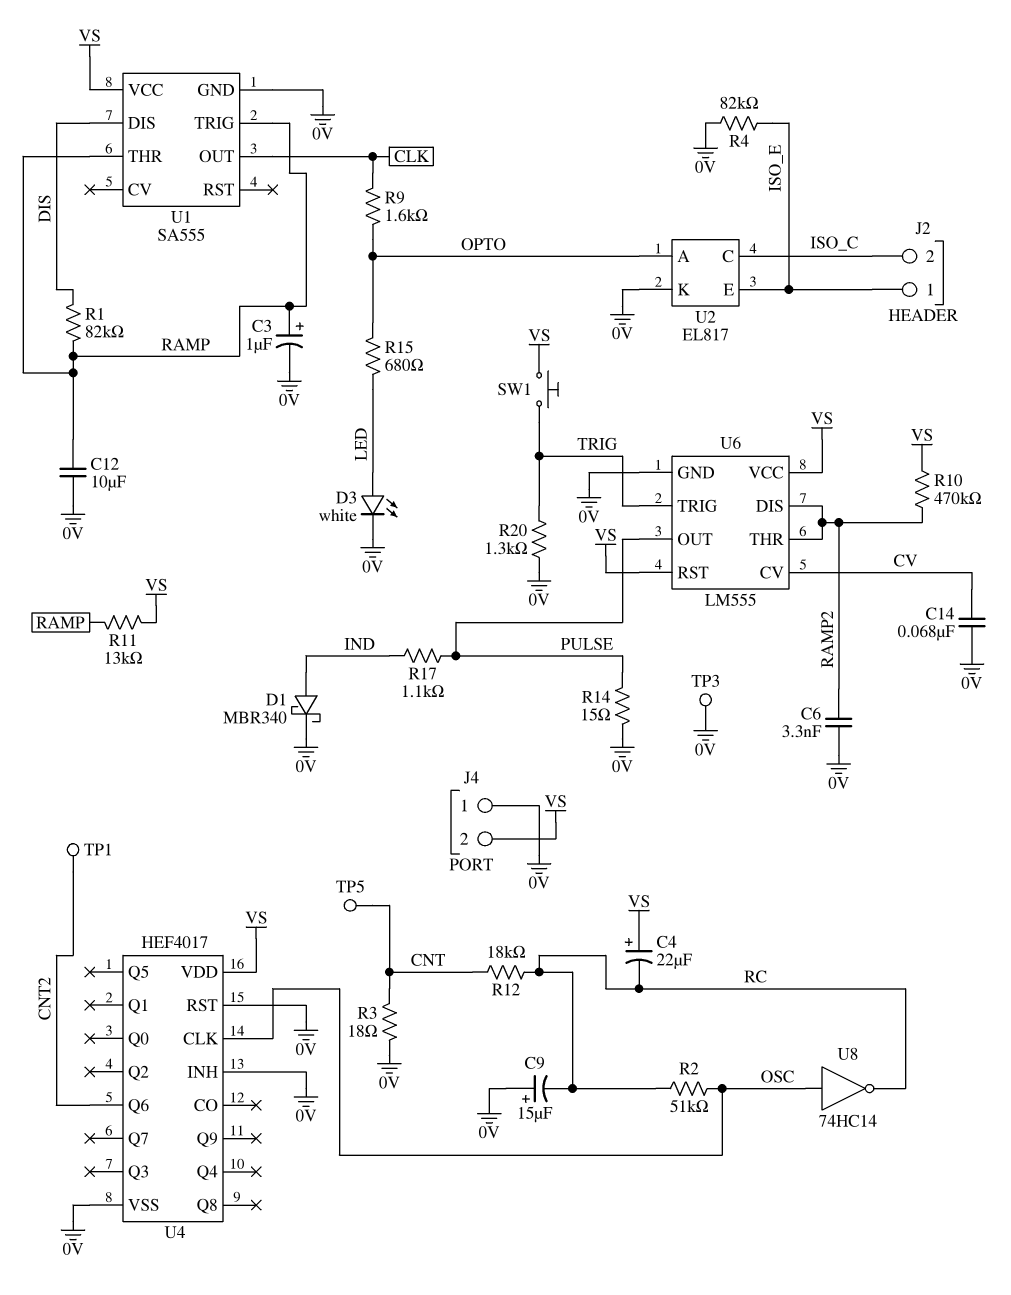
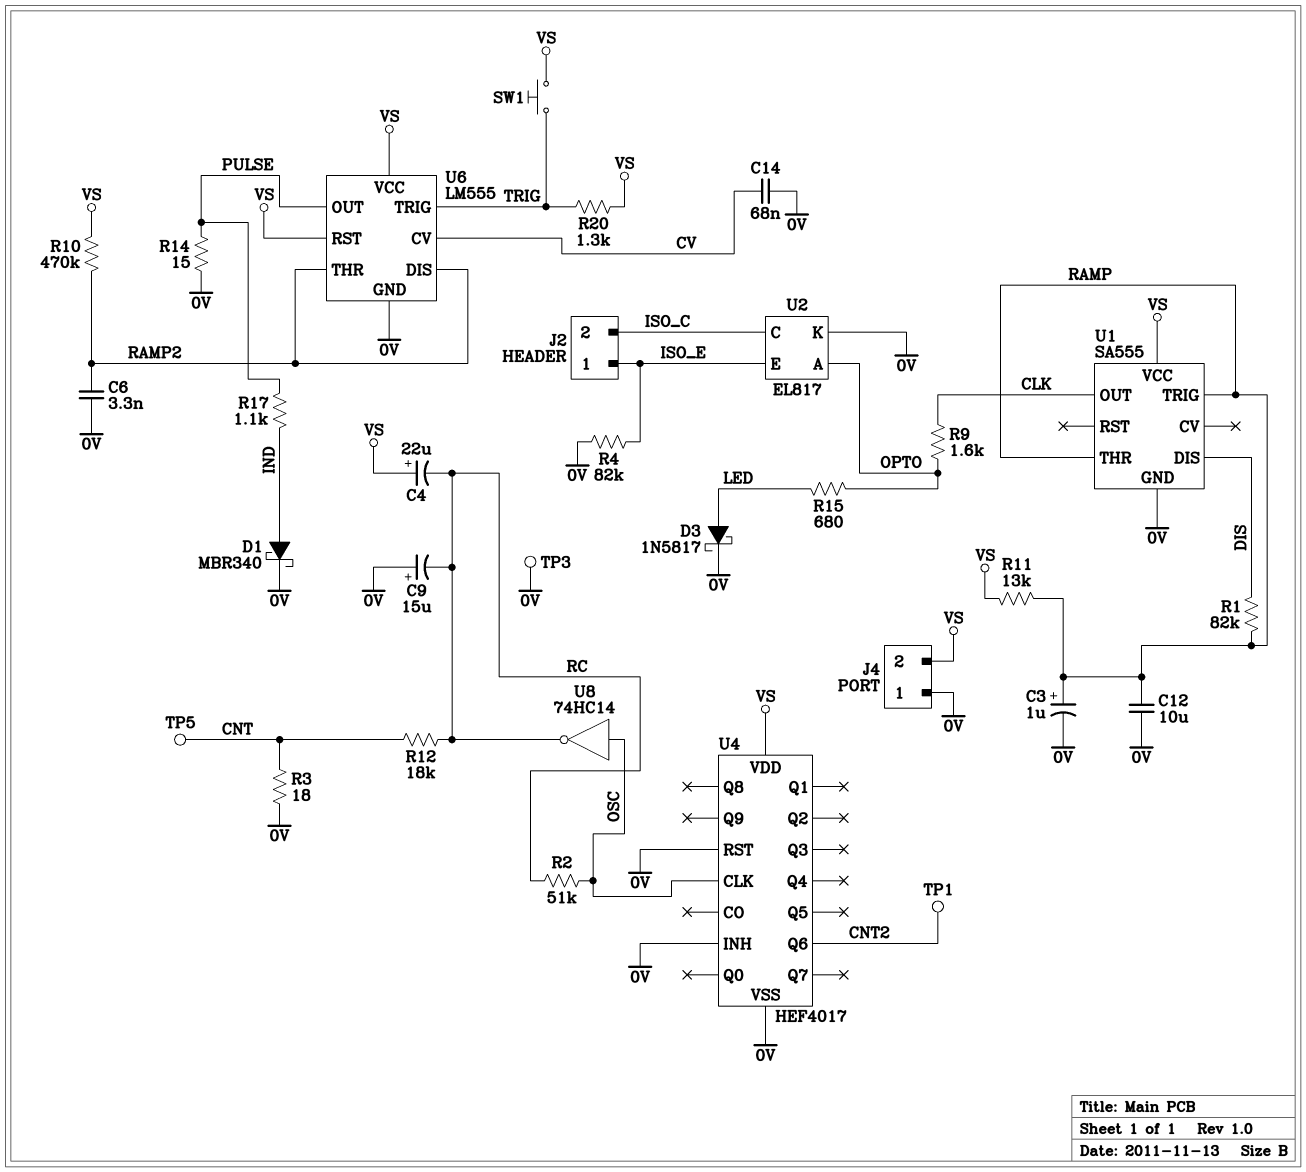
D3: LED white (A LED, K 0V) -> schottky 1N5817 (A LED, K 0V)
R20: 1.3k (0V, TRIG) -> 1.3k (TRIG, VS)

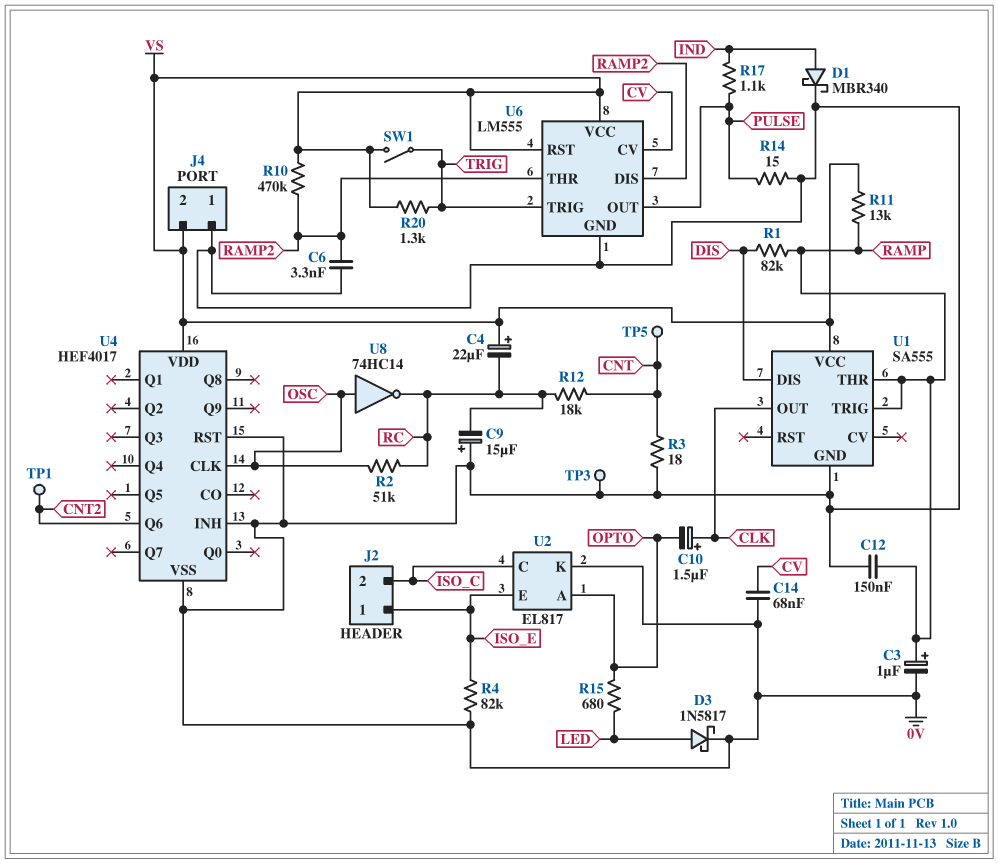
C10: none -> 1.5uF (plus CLK, minus OPTO)
C12: 10uF (0V, RAMP) -> 150nF (0V, RAMP)
R9: 1.6k (CLK, OPTO) -> none
SW1: button (TRIG, VS) -> switch (TRIG, VS)

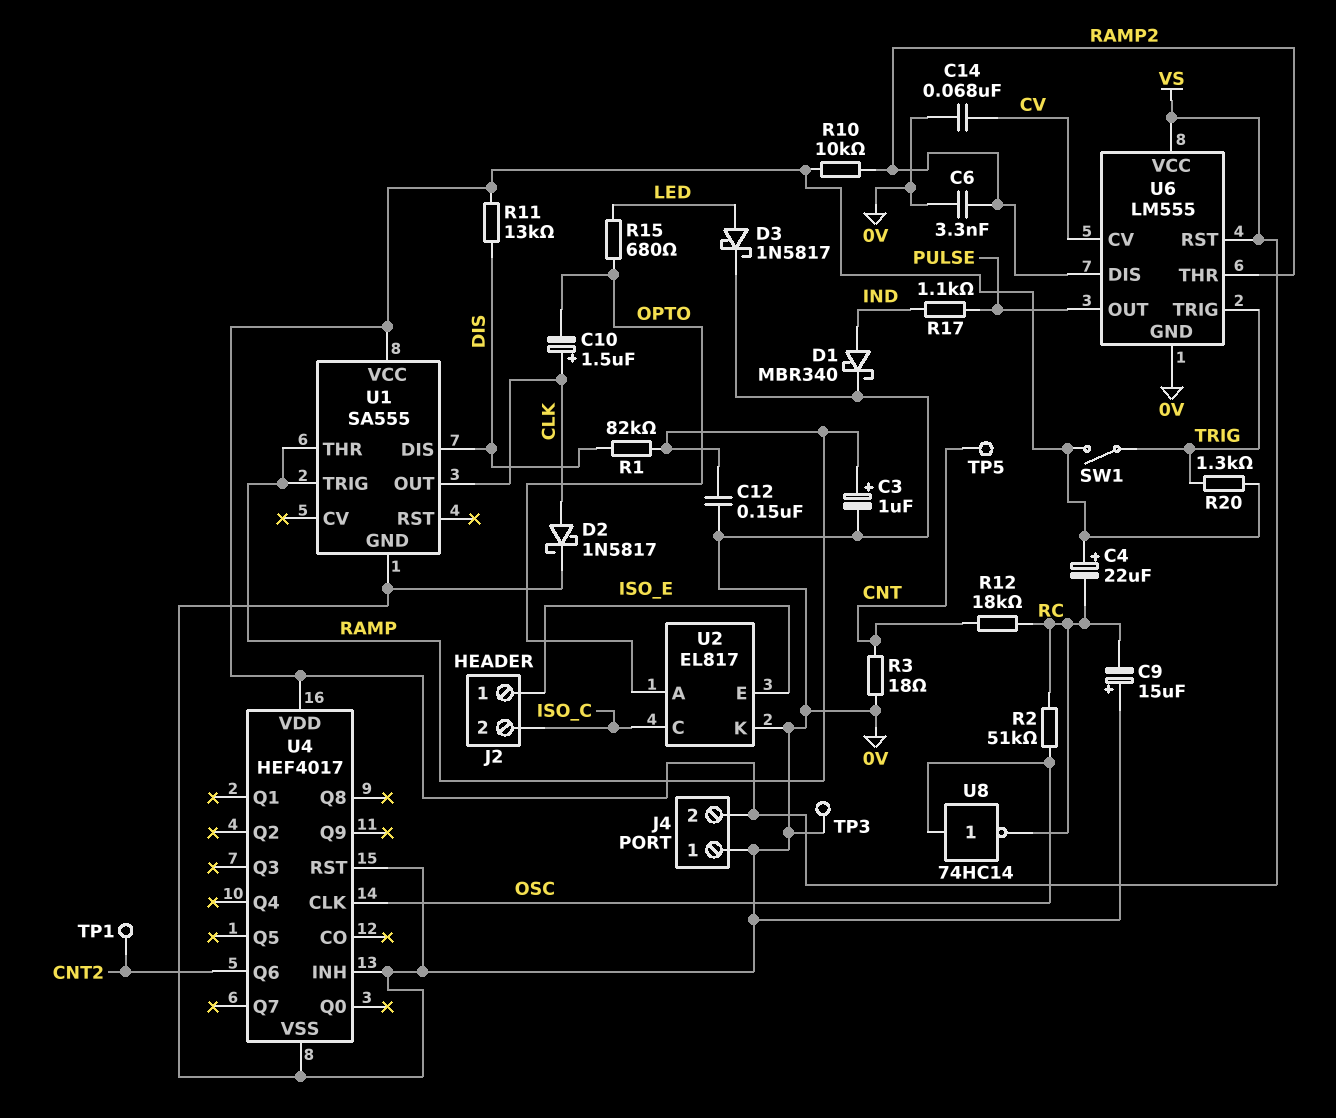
D2: none -> schottky 1N5817 (A CLK, K 0V)
R4: 82k (0V, ISO_E) -> none
R10: 470k (RAMP2, VS) -> 10k (RAMP2, VS)
R11: 13k (RAMP, VS) -> 13k (DIS, VS)
R14: 15 (0V, PULSE) -> none

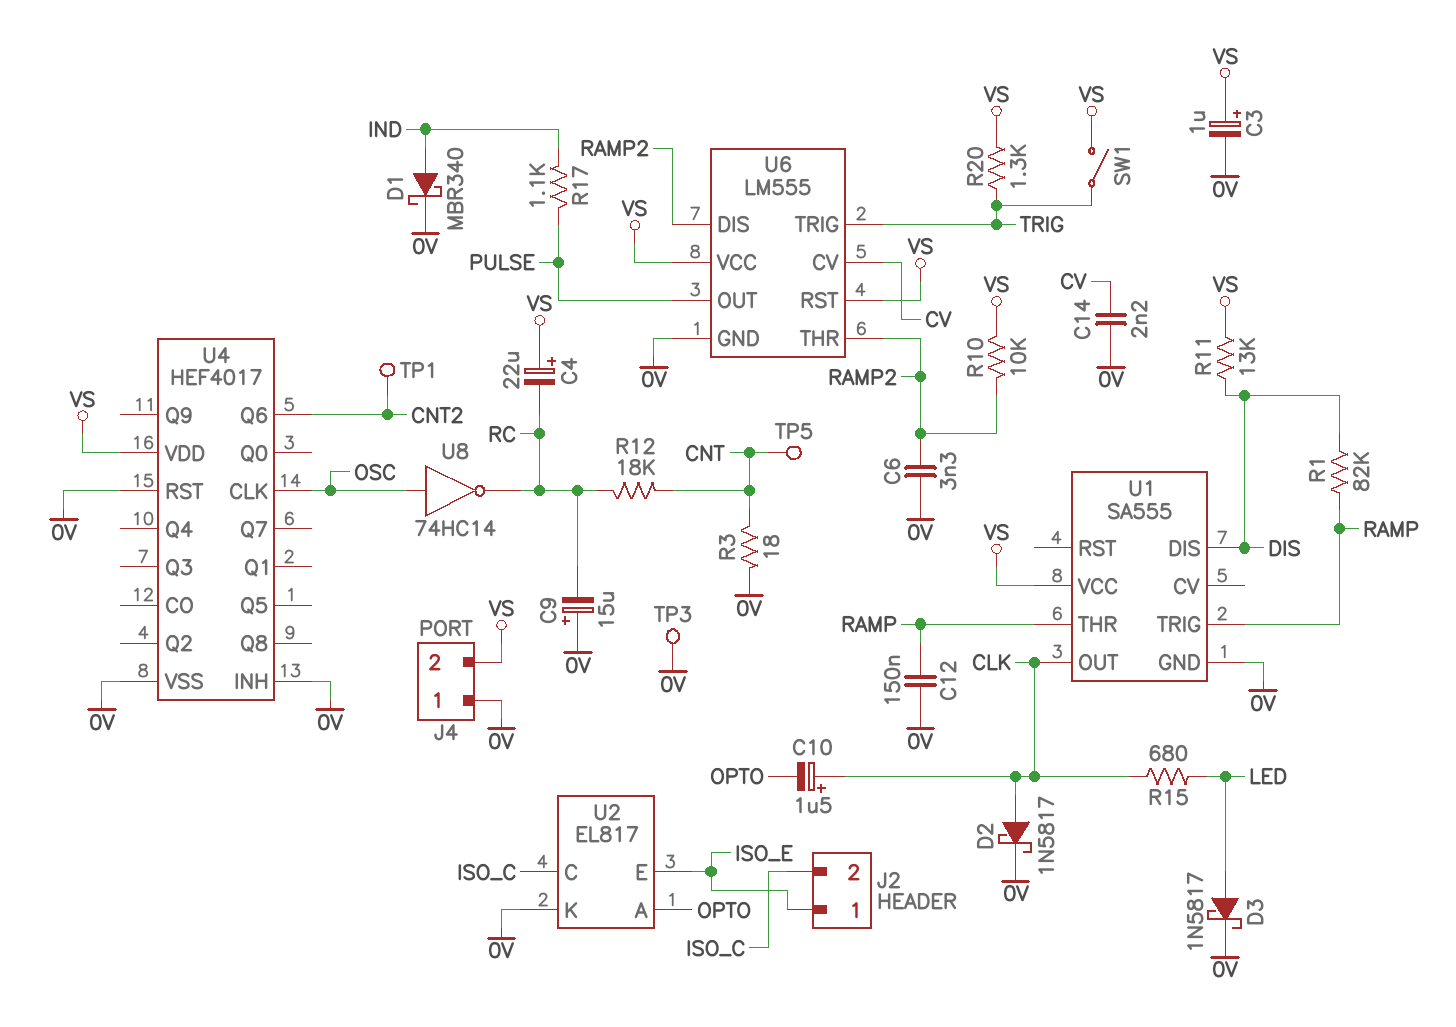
C3: 1uF (plus RAMP, minus 0V) -> 1uF (plus VS, minus 0V)
C14: 68nF (0V, CV) -> 2.2nF (0V, CV)
R2: 51k (OSC, RC) -> none
R15: 680 (LED, OPTO) -> 680 (CLK, LED)

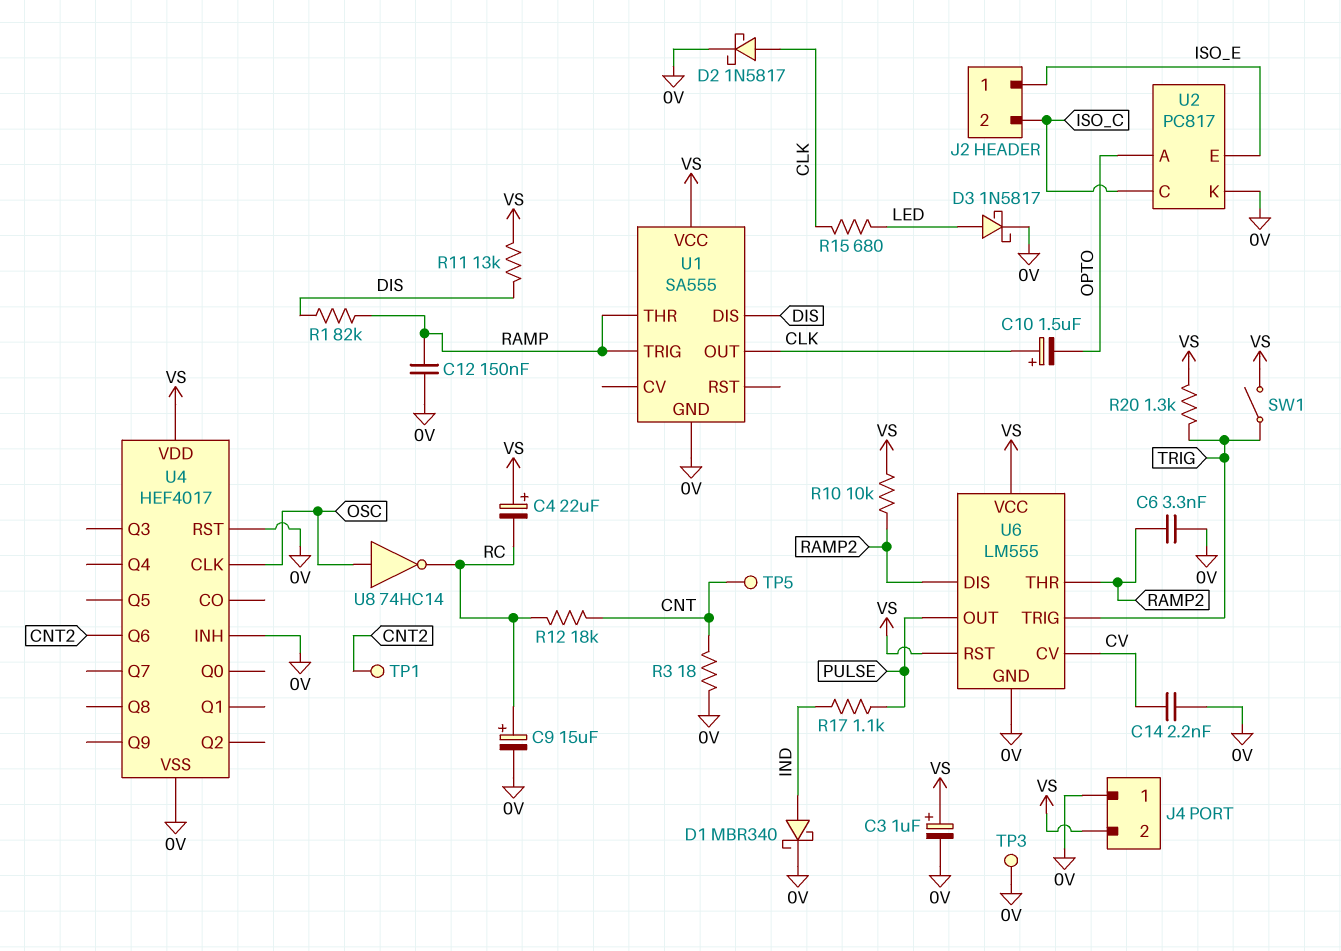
C9: 15uF (plus 0V, minus RC) -> 15uF (plus RC, minus 0V)
U2: EL817 -> PC817

